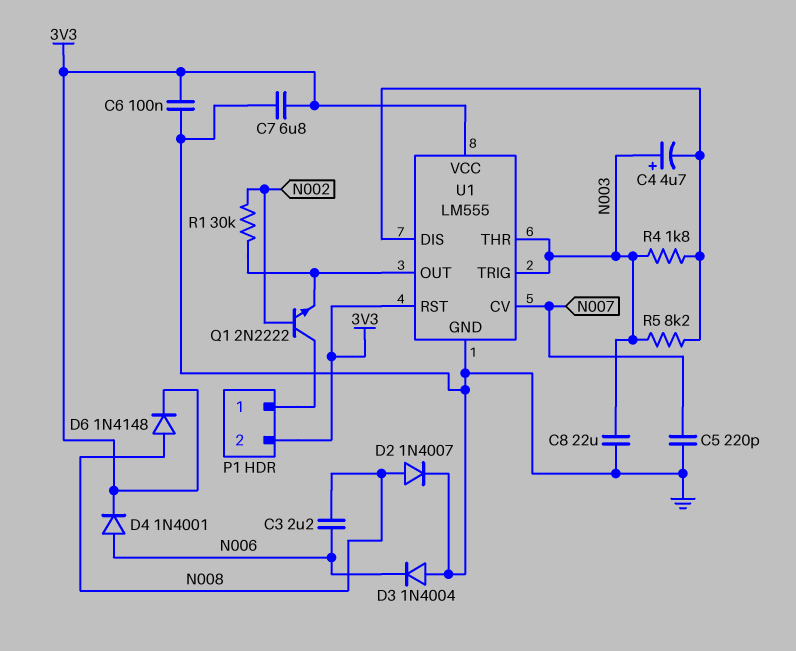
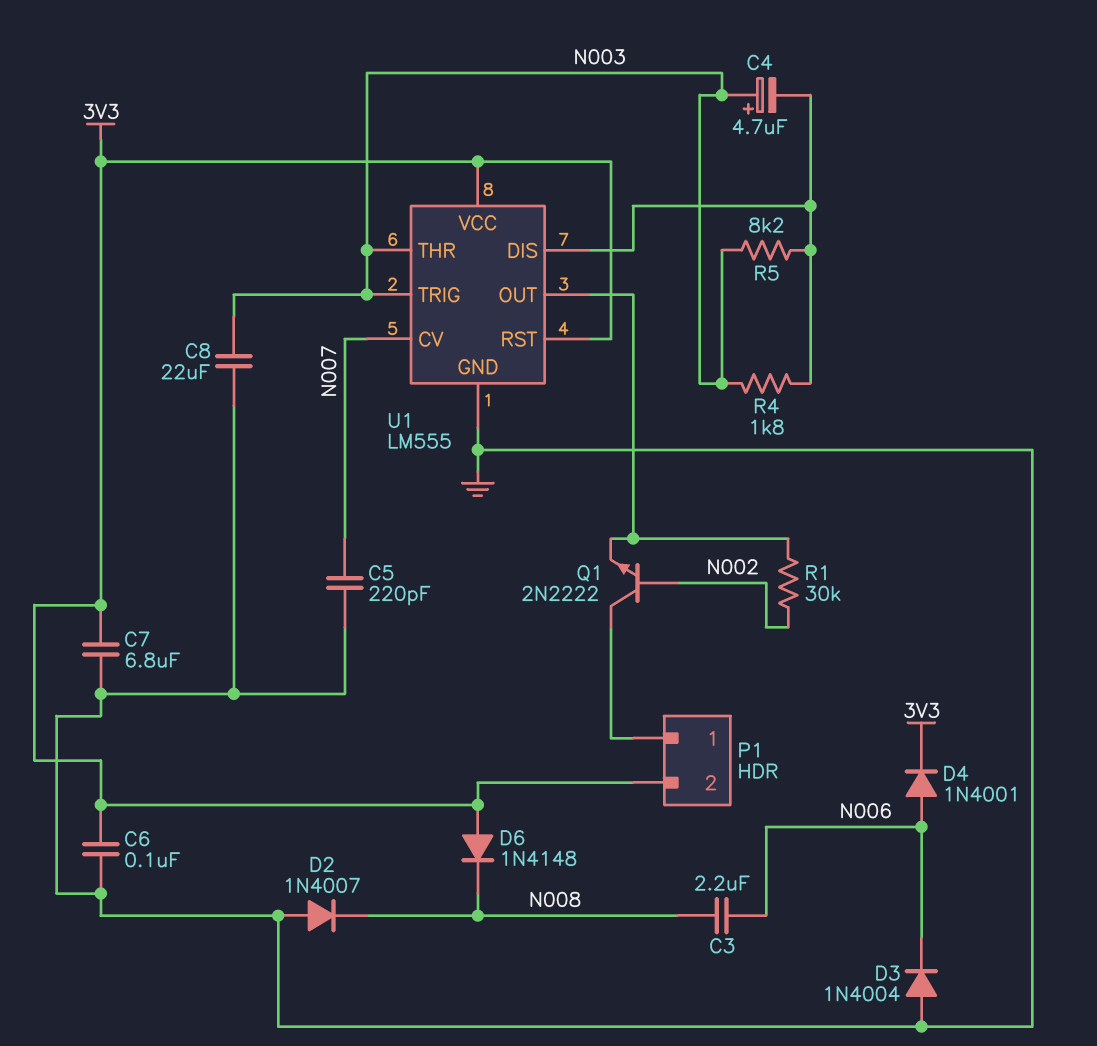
D2: diode 1N4007 (A N008, K GND) -> diode 1N4007 (A GND, K N008)
D6: diode 1N4148 (A N008, K 3V3) -> diode 1N4148 (A 3V3, K N008)

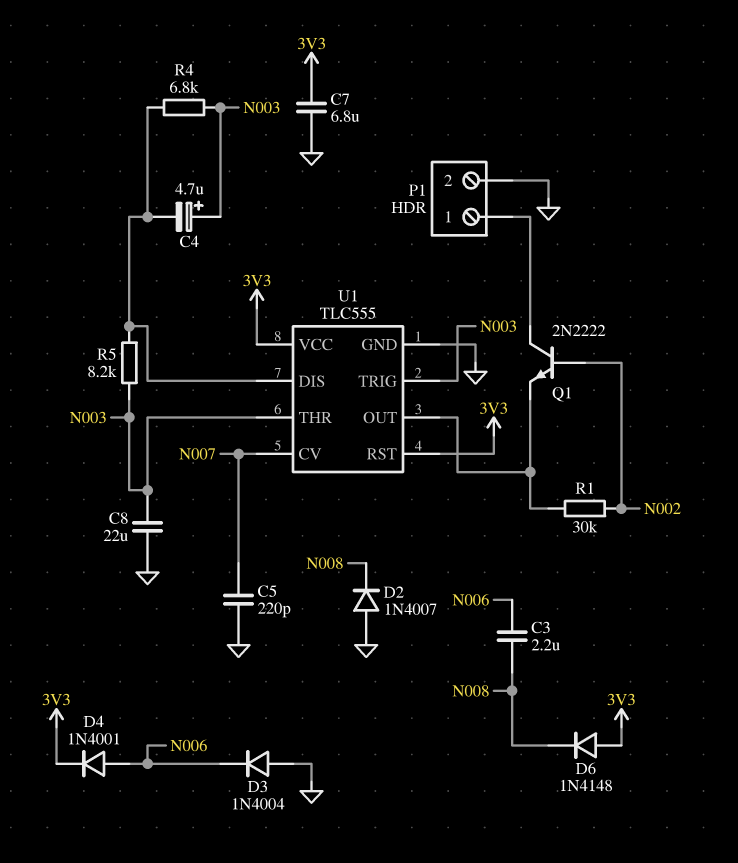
C6: 100nF (3V3, GND) -> none
P1 pin 2: 3V3 -> GND
R4: 1.8k (N003, U1/DIS) -> 6.8k (N003, U1/DIS)
U1: LM555 -> TLC555

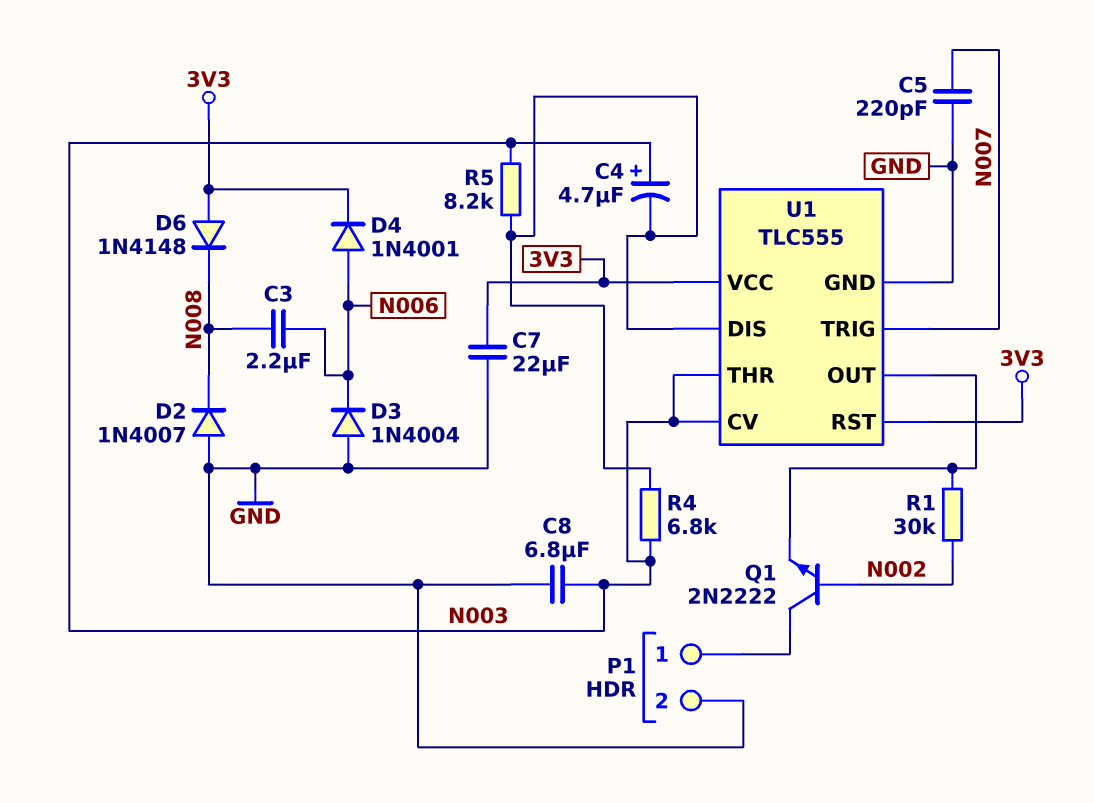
C7: 6.8uF (3V3, GND) -> 22uF (3V3, GND)
C8: 22uF (GND, N003) -> 6.8uF (GND, N003)
U1 pin CV: N007 -> N003
U1 pin TRIG: N003 -> N007

